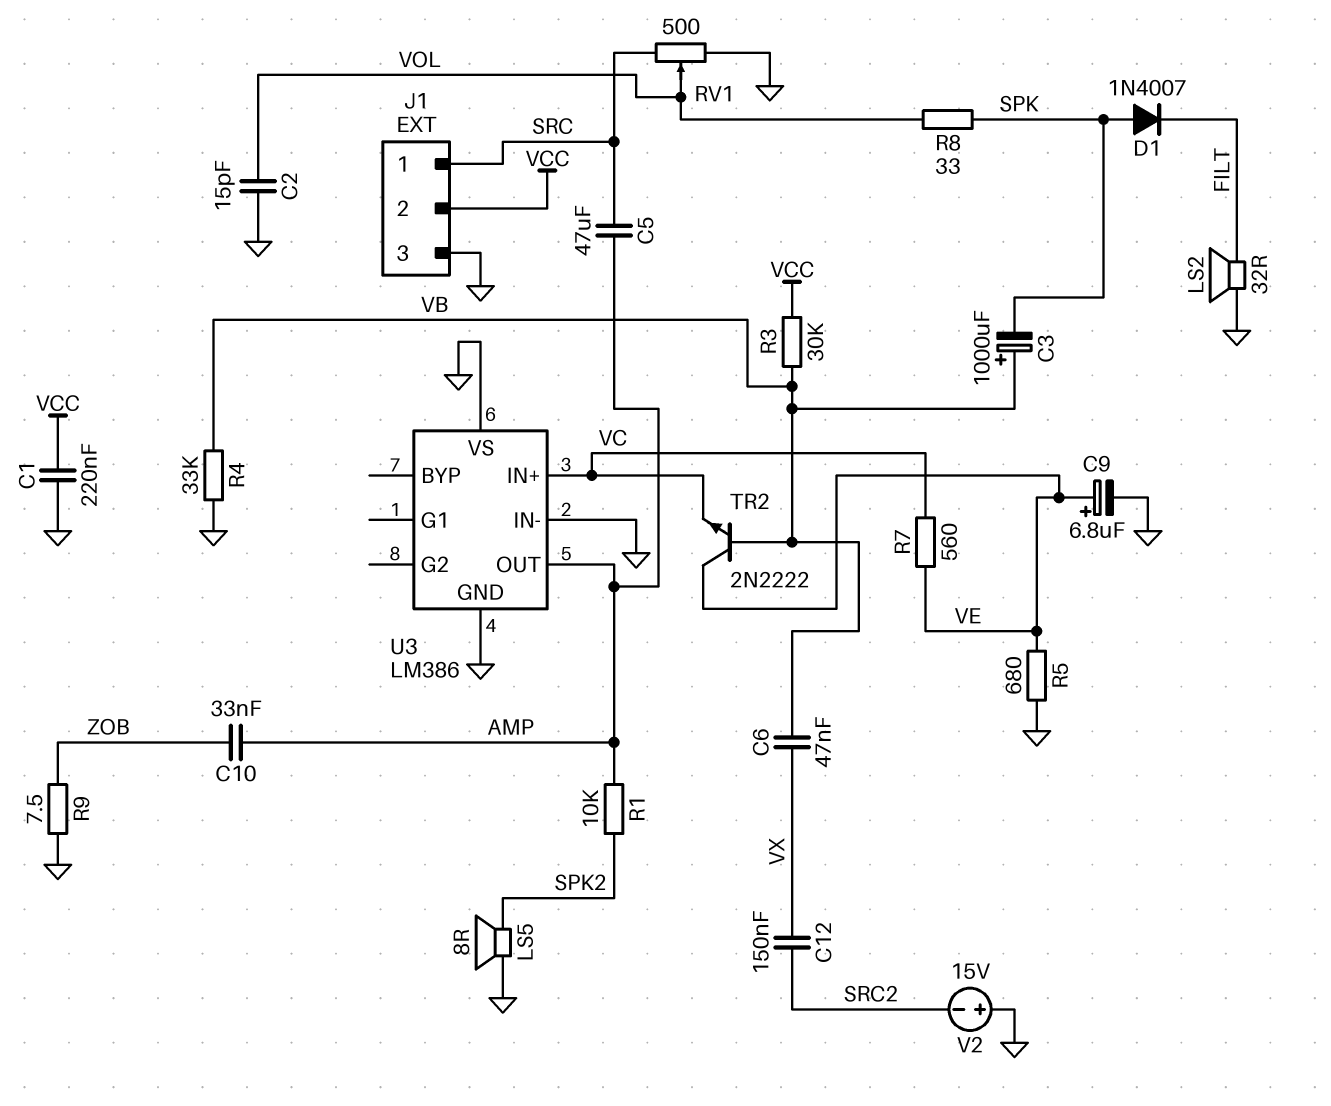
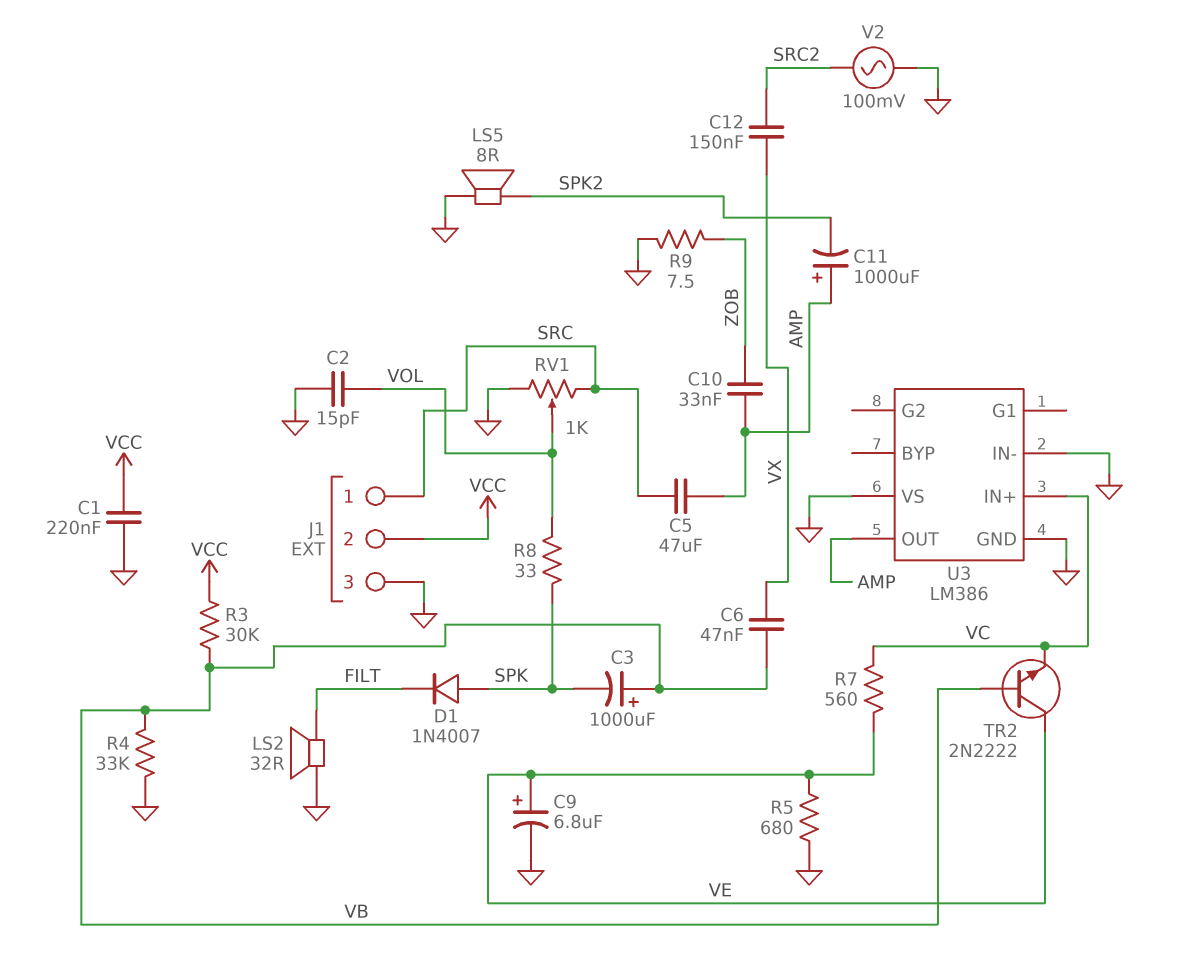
C11: none -> 1000uF (plus AMP, minus SPK2)
R1: 10k (AMP, SPK2) -> none
RV1: 500 (GND, SRC, wiper VOL) -> 1k (GND, SRC, wiper VOL)
V2: 15V (plus GND, minus SRC2) -> AC 100mV (GND, SRC2)

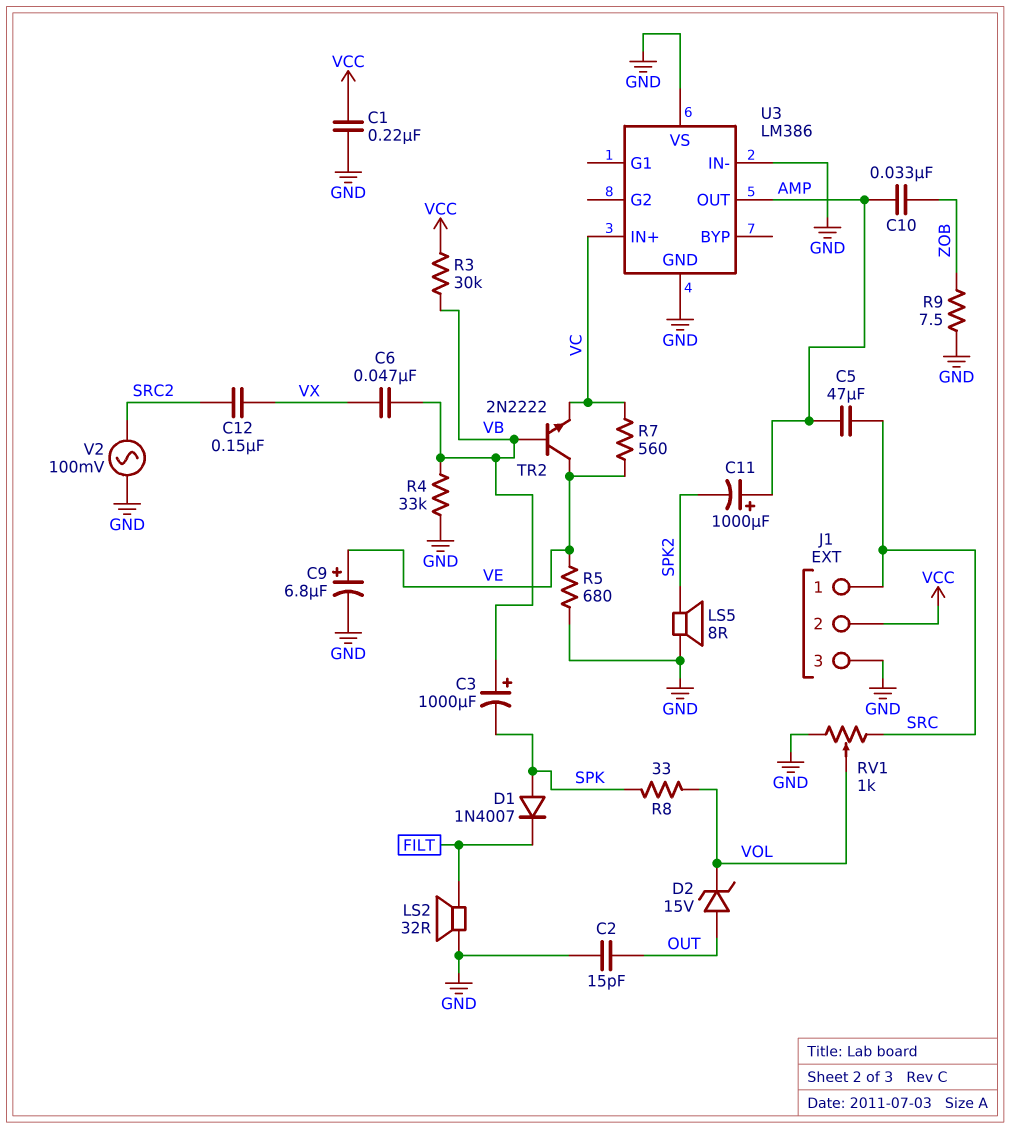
C2: 15pF (GND, VOL) -> 15pF (GND, OUT)
D2: none -> zener 15V (A OUT, K VOL)

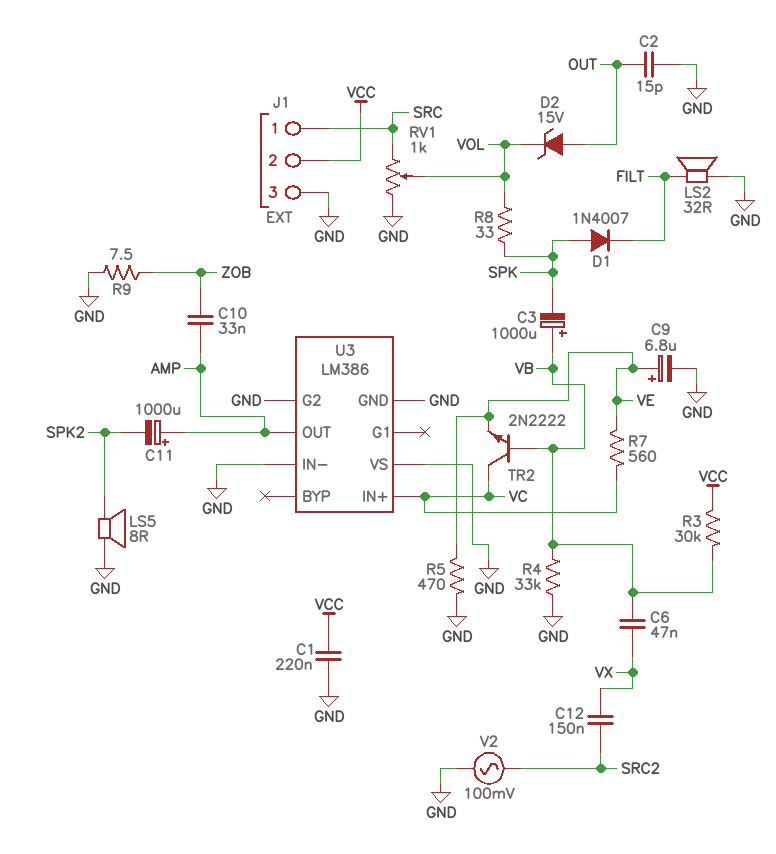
C5: 47uF (AMP, SRC) -> none
R5: 680 (GND, VE) -> 470 (GND, VE)
TR2: NPN 2N2222 (B VB, C VE, E VC) -> NPN 2N2222 (B VB, C VC, E VE)
U3 pin G2: none -> GND

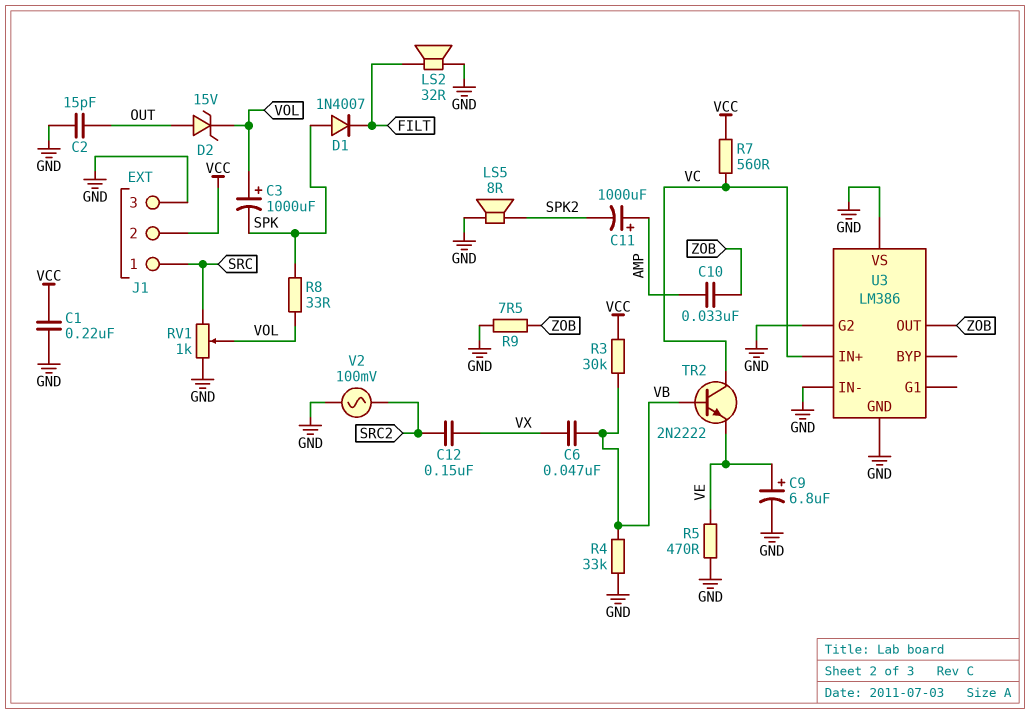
C3: 1000uF (plus VB, minus SPK) -> 1000uF (plus VOL, minus SPK)
R7: 560 (VC, VE) -> 560 (VC, VCC)
U3 pin OUT: AMP -> ZOB

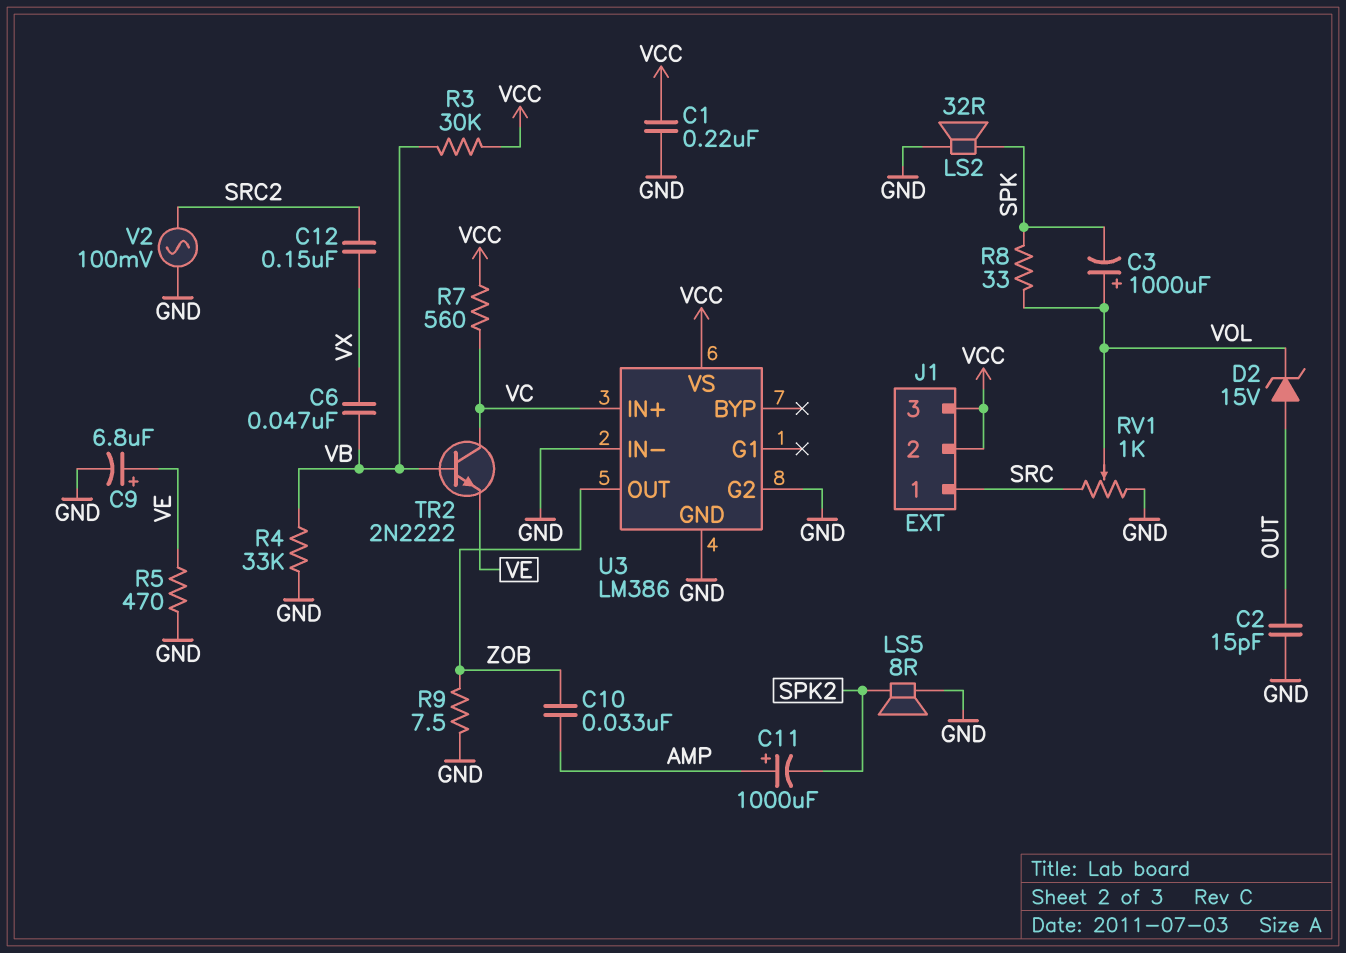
D1: diode 1N4007 (A SPK, K FILT) -> none
J1 pin 3: GND -> VCC
LS2: speaker 32R (FILT, GND) -> speaker 32R (GND, SPK)
U3 pin VS: GND -> VCC

